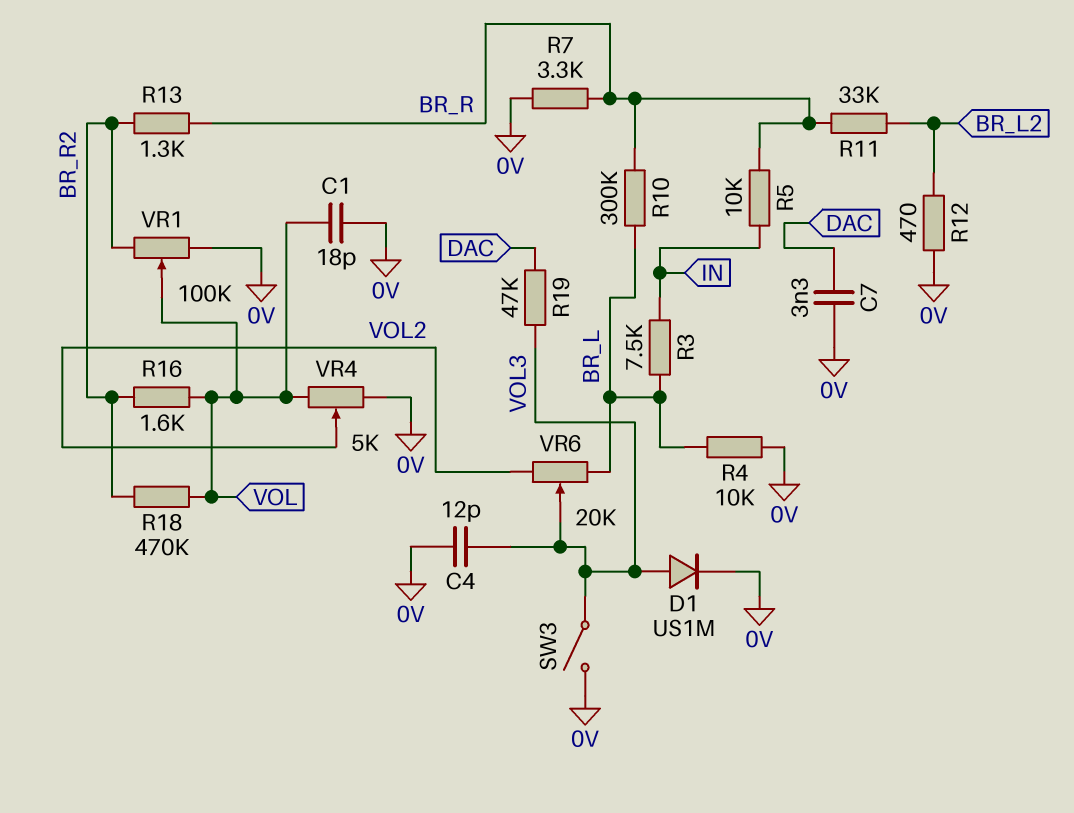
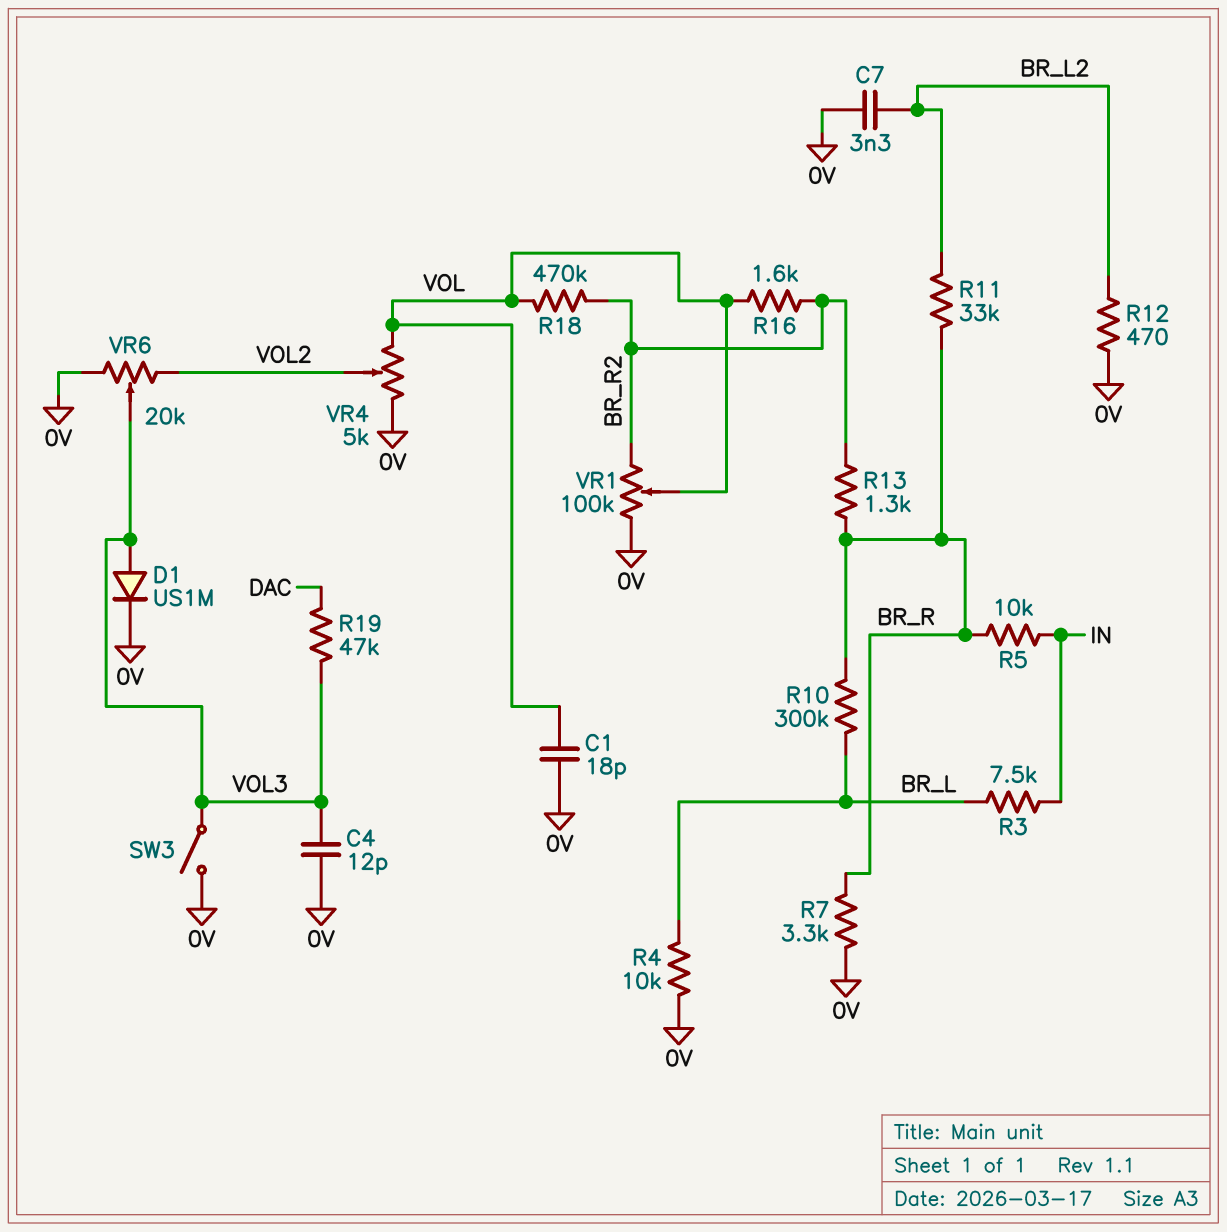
C7: 3.3nF (0V, DAC) -> 3.3nF (0V, BR_L2)
VR6: 20k (BR_L, VOL2, wiper VOL3) -> 20k (0V, VOL2, wiper VOL3)

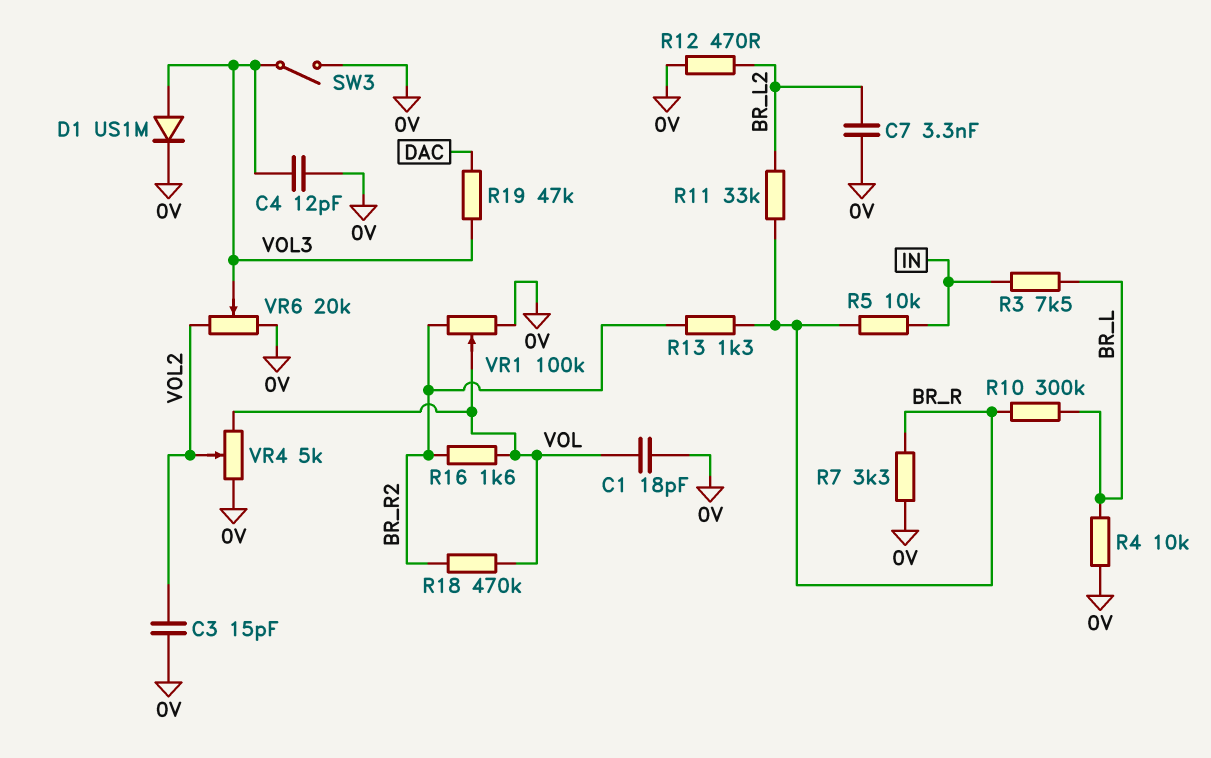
C3: none -> 15pF (0V, VOL2)

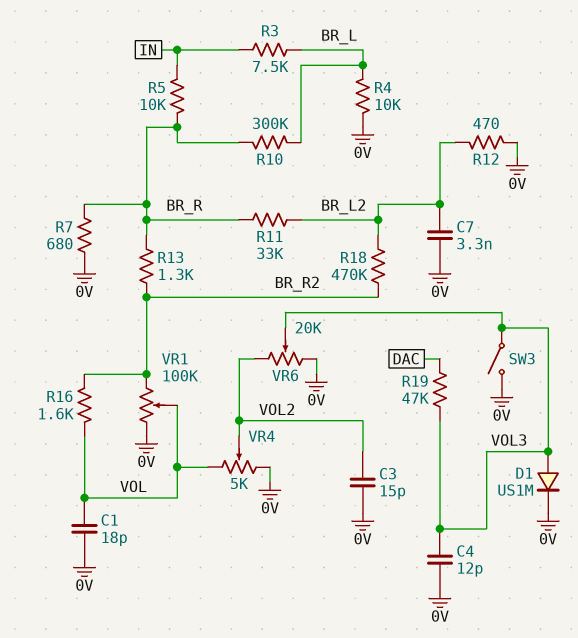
R7: 3.3k (0V, BR_R) -> 680 (0V, BR_R)
R18: 470k (BR_R2, VOL) -> 470k (BR_L2, BR_R2)

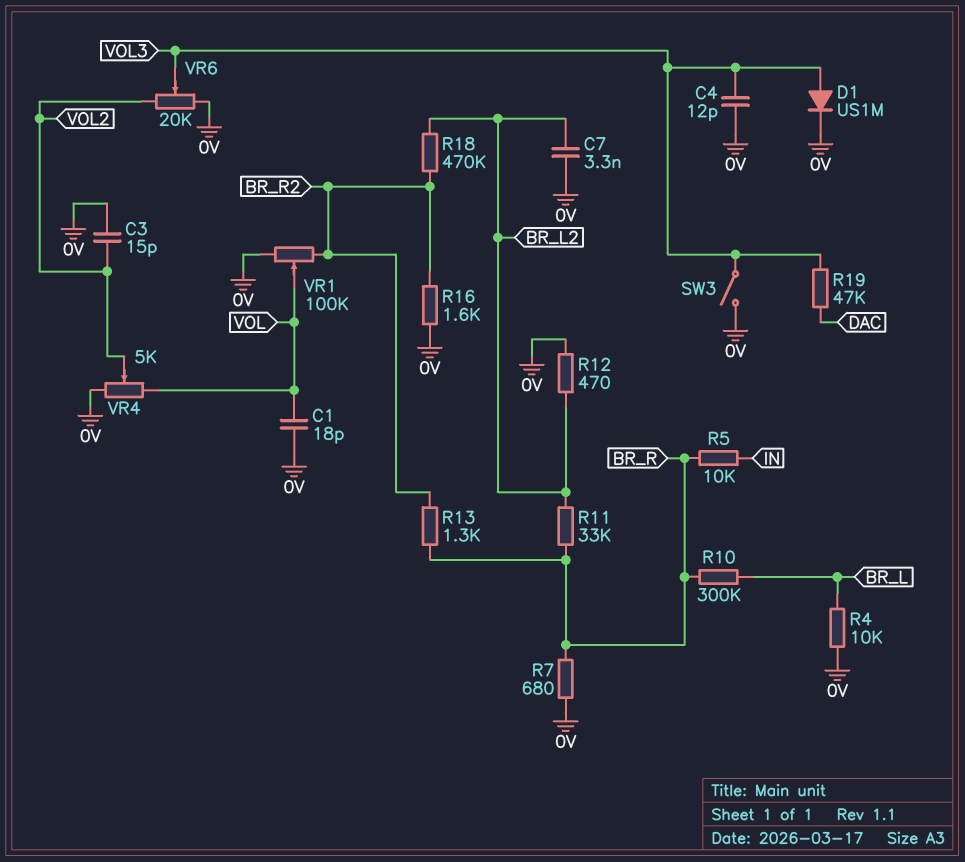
R3: 7.5k (BR_L, IN) -> none
R16: 1.6k (BR_R2, VOL) -> 1.6k (0V, BR_R2)

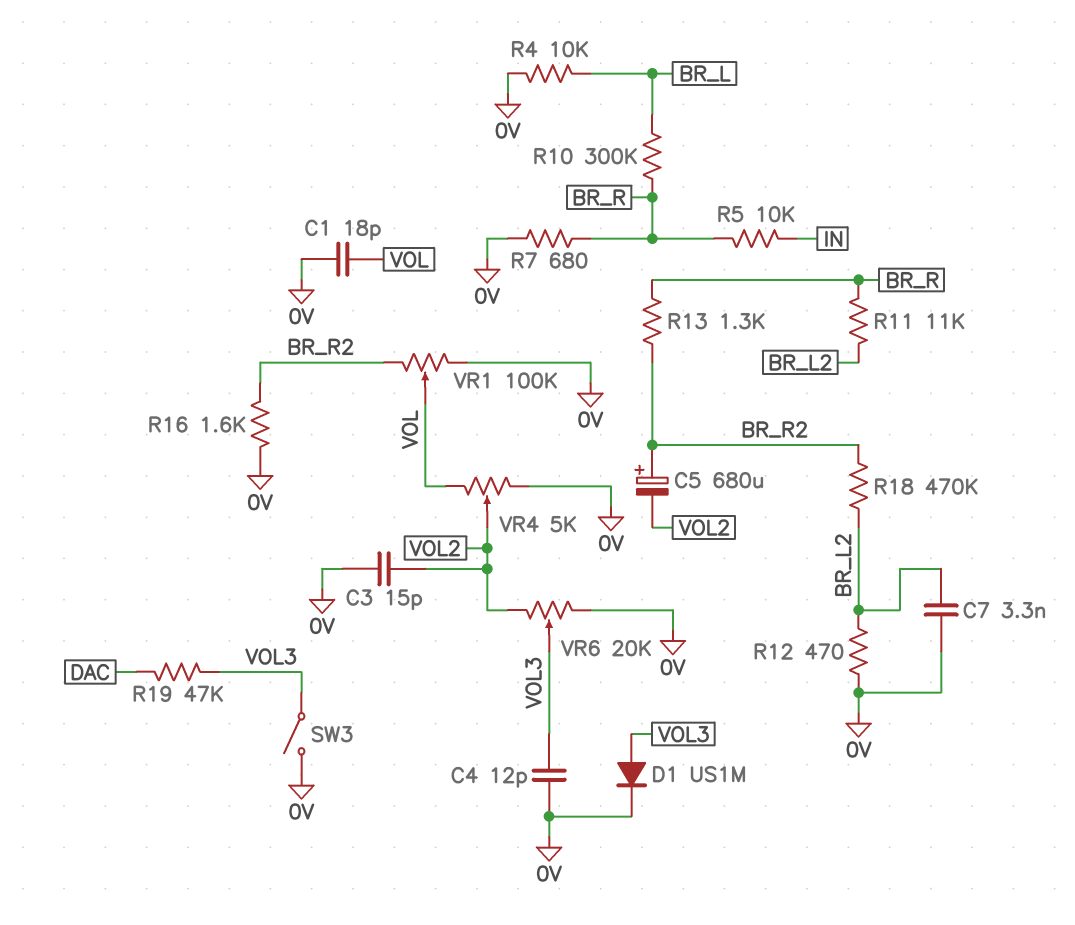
C5: none -> 680uF (plus BR_R2, minus VOL2)
R11: 33k (BR_L2, BR_R) -> 11k (BR_L2, BR_R)

